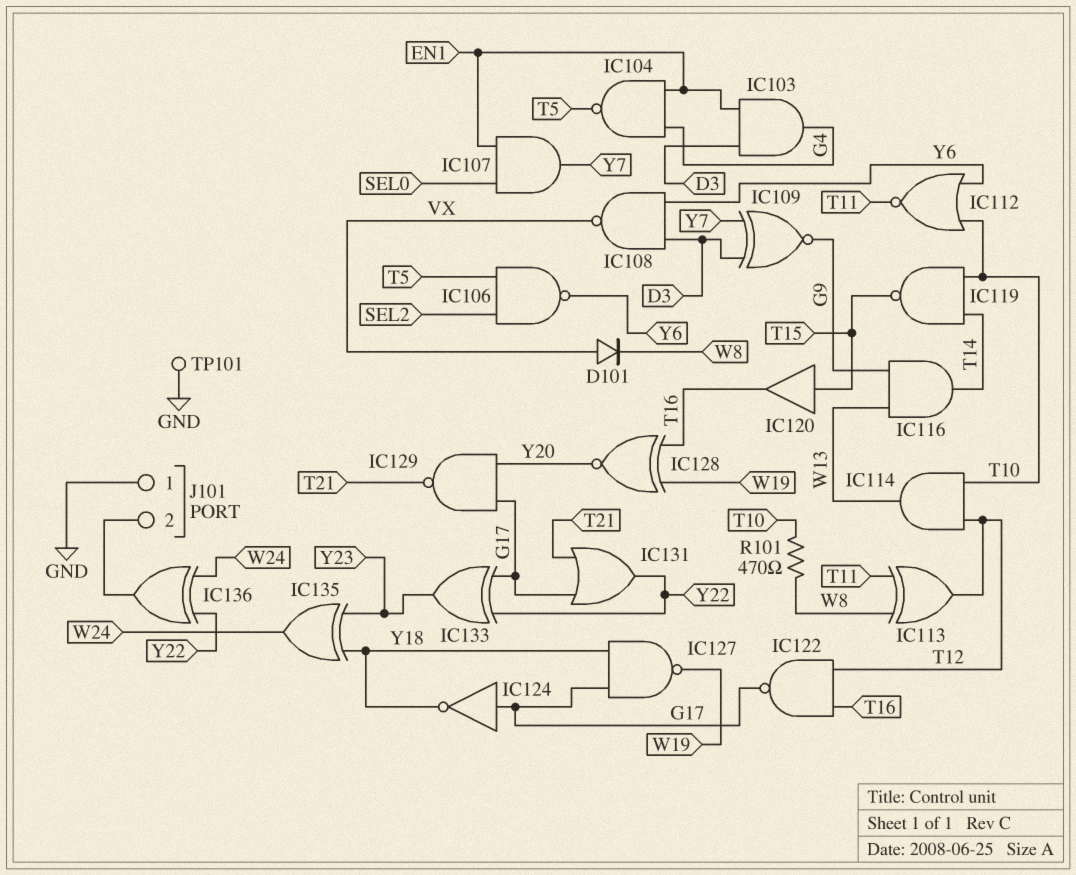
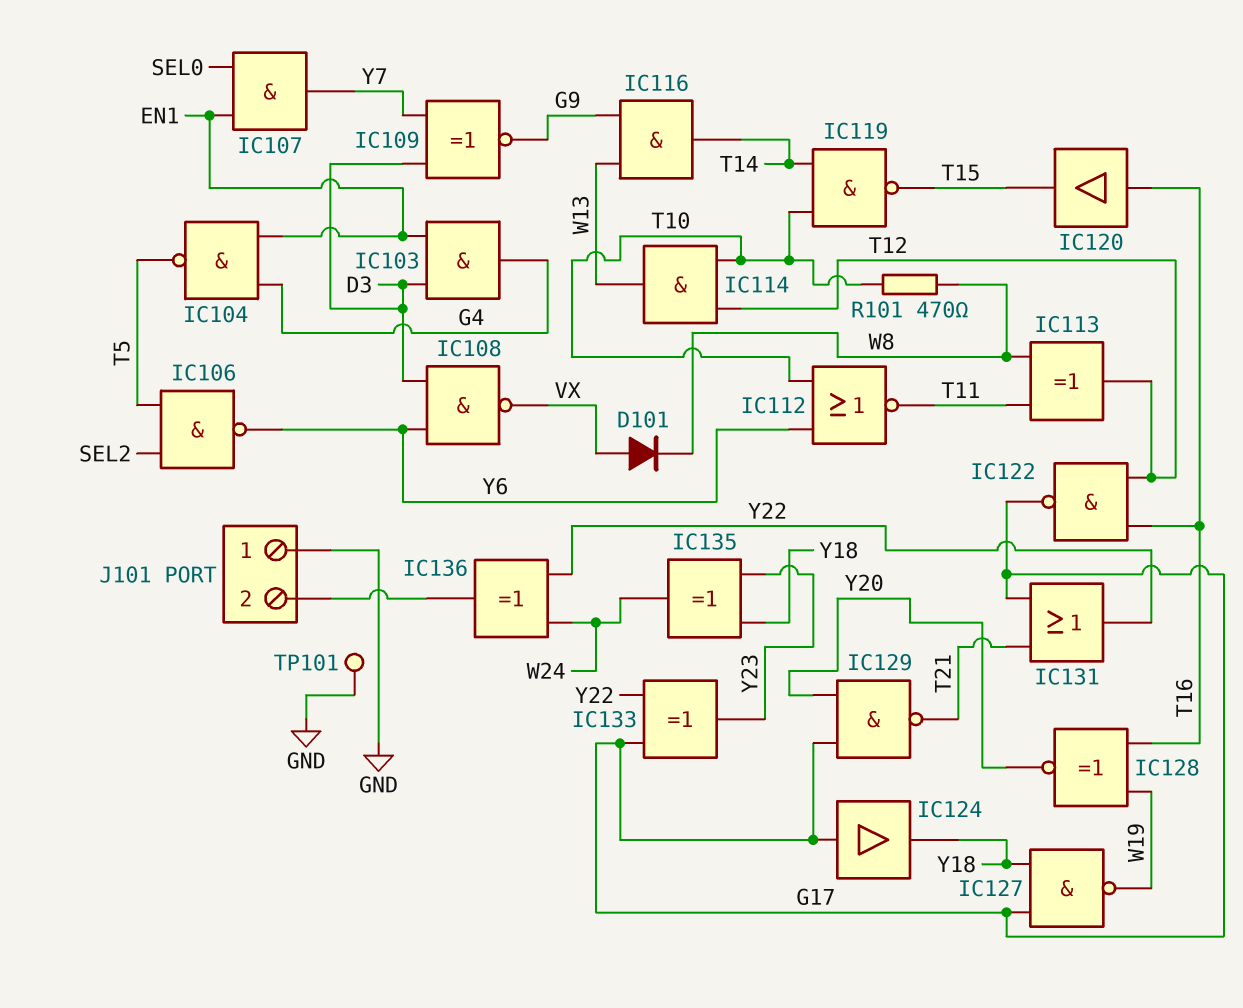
IC120: buffer (in T15, out T16) -> buffer (in T16, out T15)
IC124: NOT (in G17, out Y18) -> buffer (in G17, out Y18)

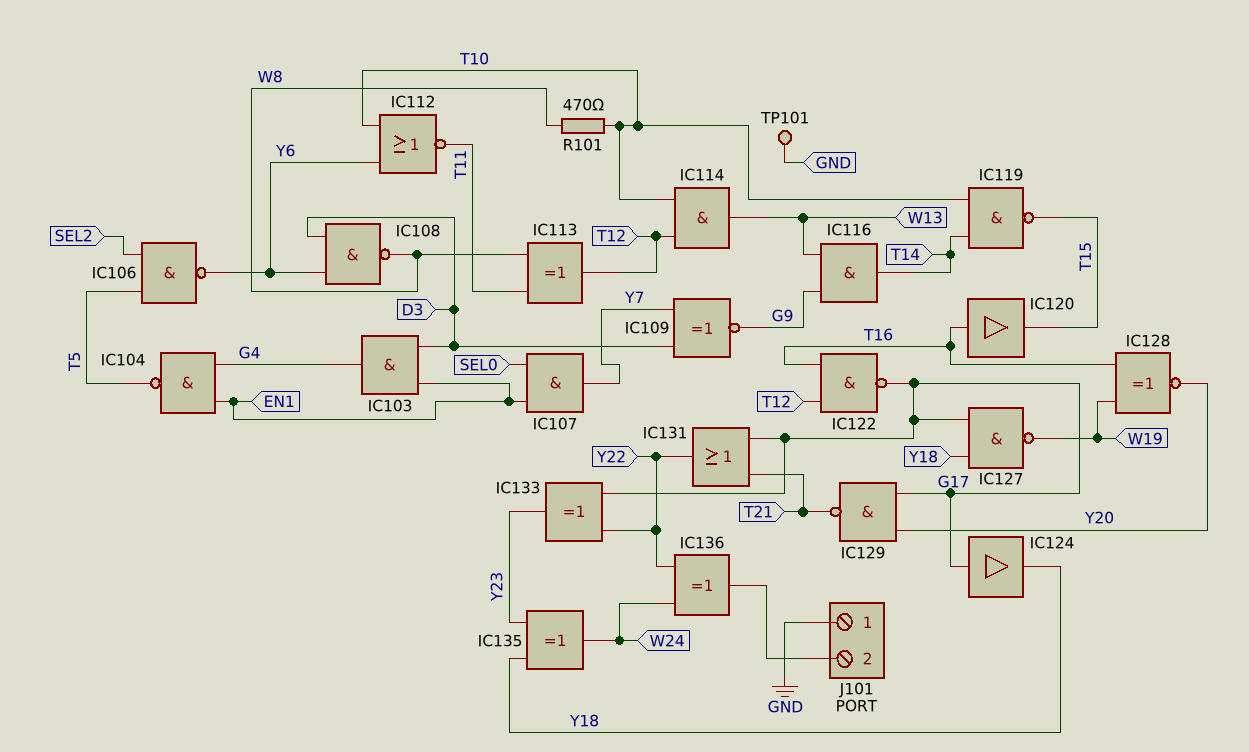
D101: diode (A VX, K W8) -> none
IC108: NAND (in D3, in Y6, out VX) -> NAND (in D3, in Y6, out W8)

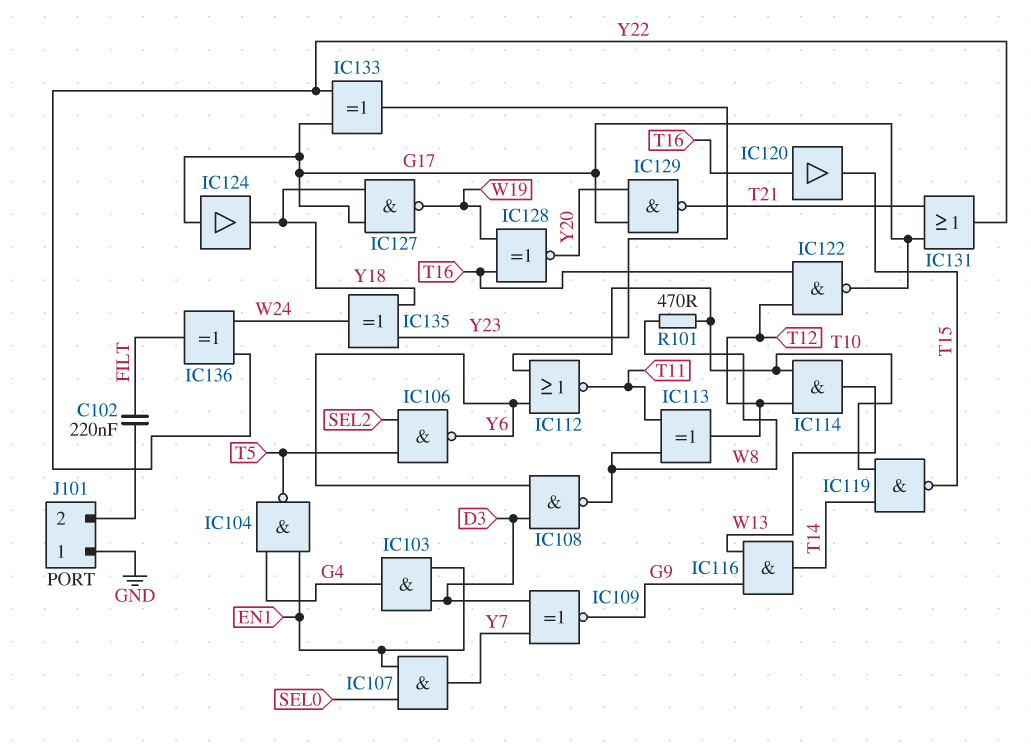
C102: none -> 220nF (FILT, J101/2)
IC136: XOR (in W24, in Y22, out J101/2) -> XOR (in W24, in Y22, out FILT)
TP101: test point (GND) -> none

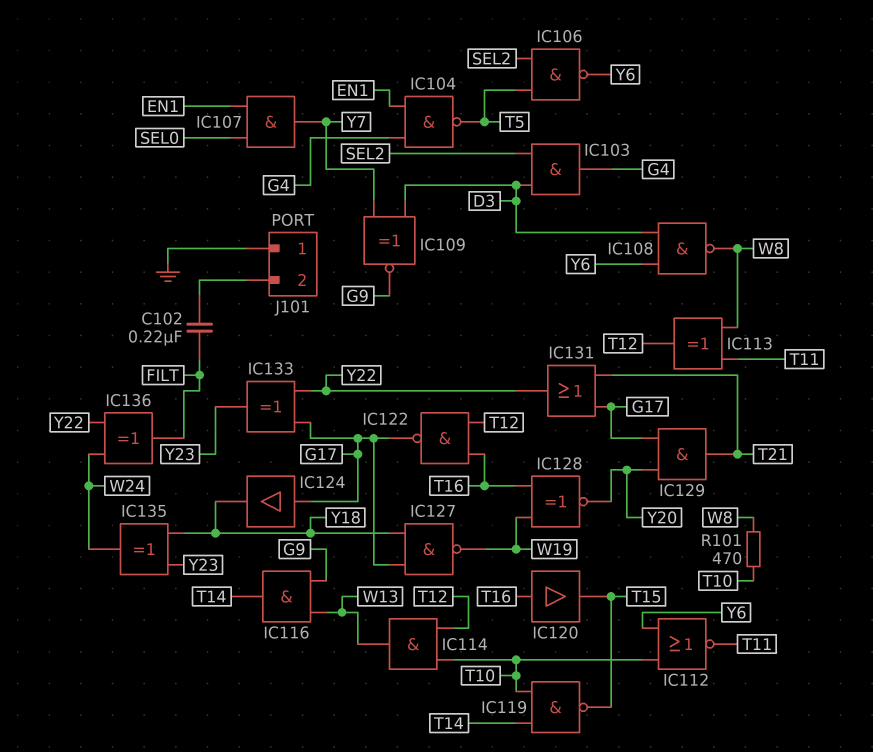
IC103: AND (in D3, in EN1, out G4) -> AND (in D3, in SEL2, out G4)
IC129: NAND (in G17, in Y20, out T21) -> AND (in G17, in Y20, out T21)

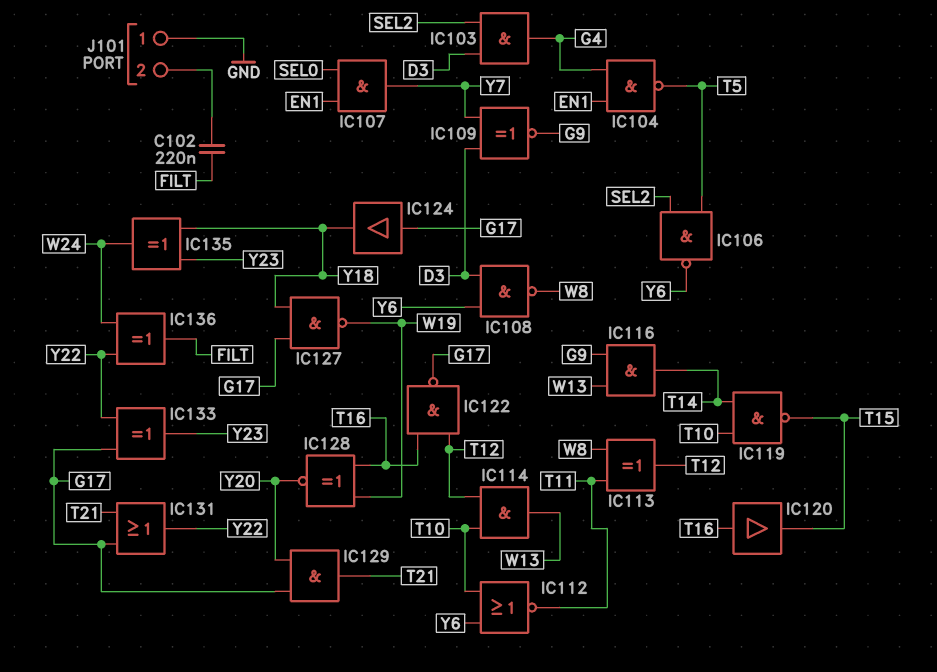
R101: 470 (T10, W8) -> none

